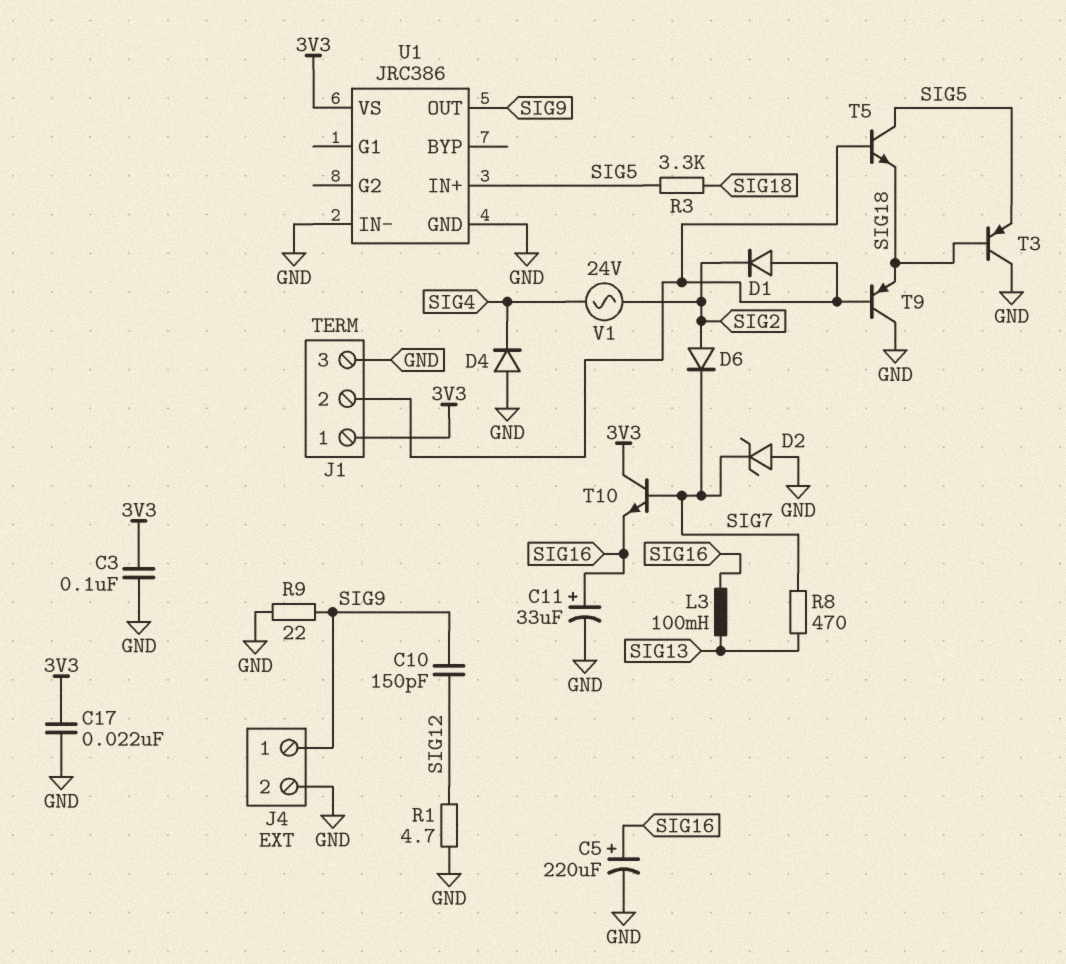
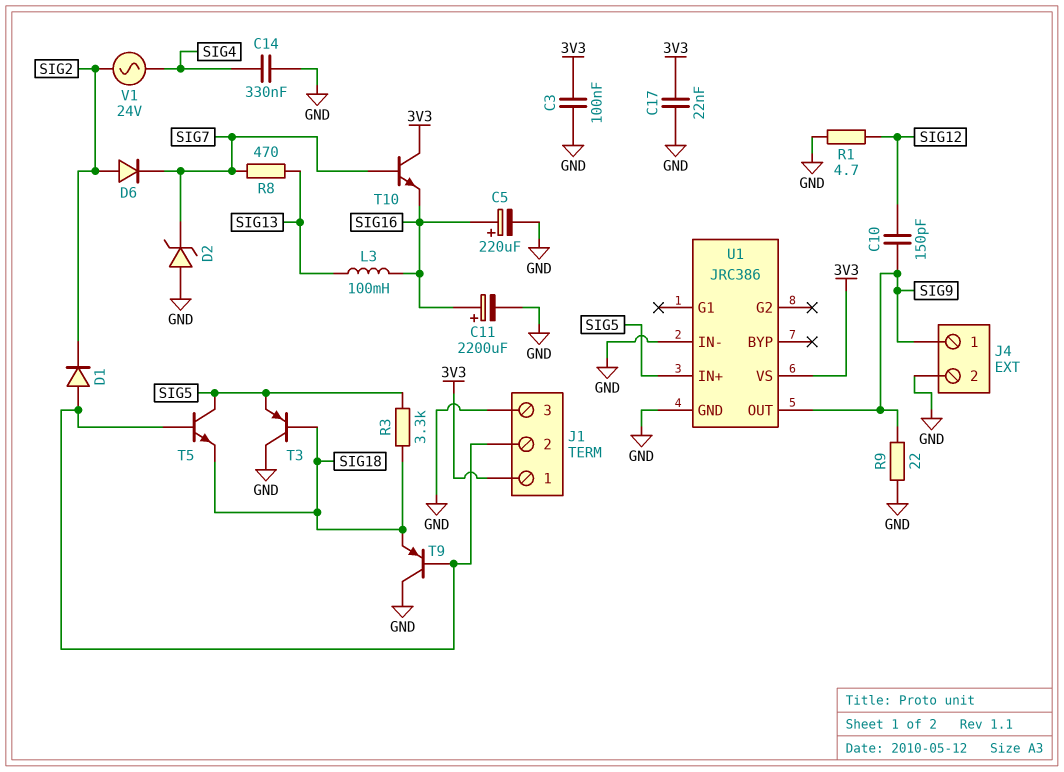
C11: 33uF (plus SIG16, minus GND) -> 2200uF (plus SIG16, minus GND)
C14: none -> 330nF (GND, SIG4)
D4: diode (A GND, K SIG4) -> none

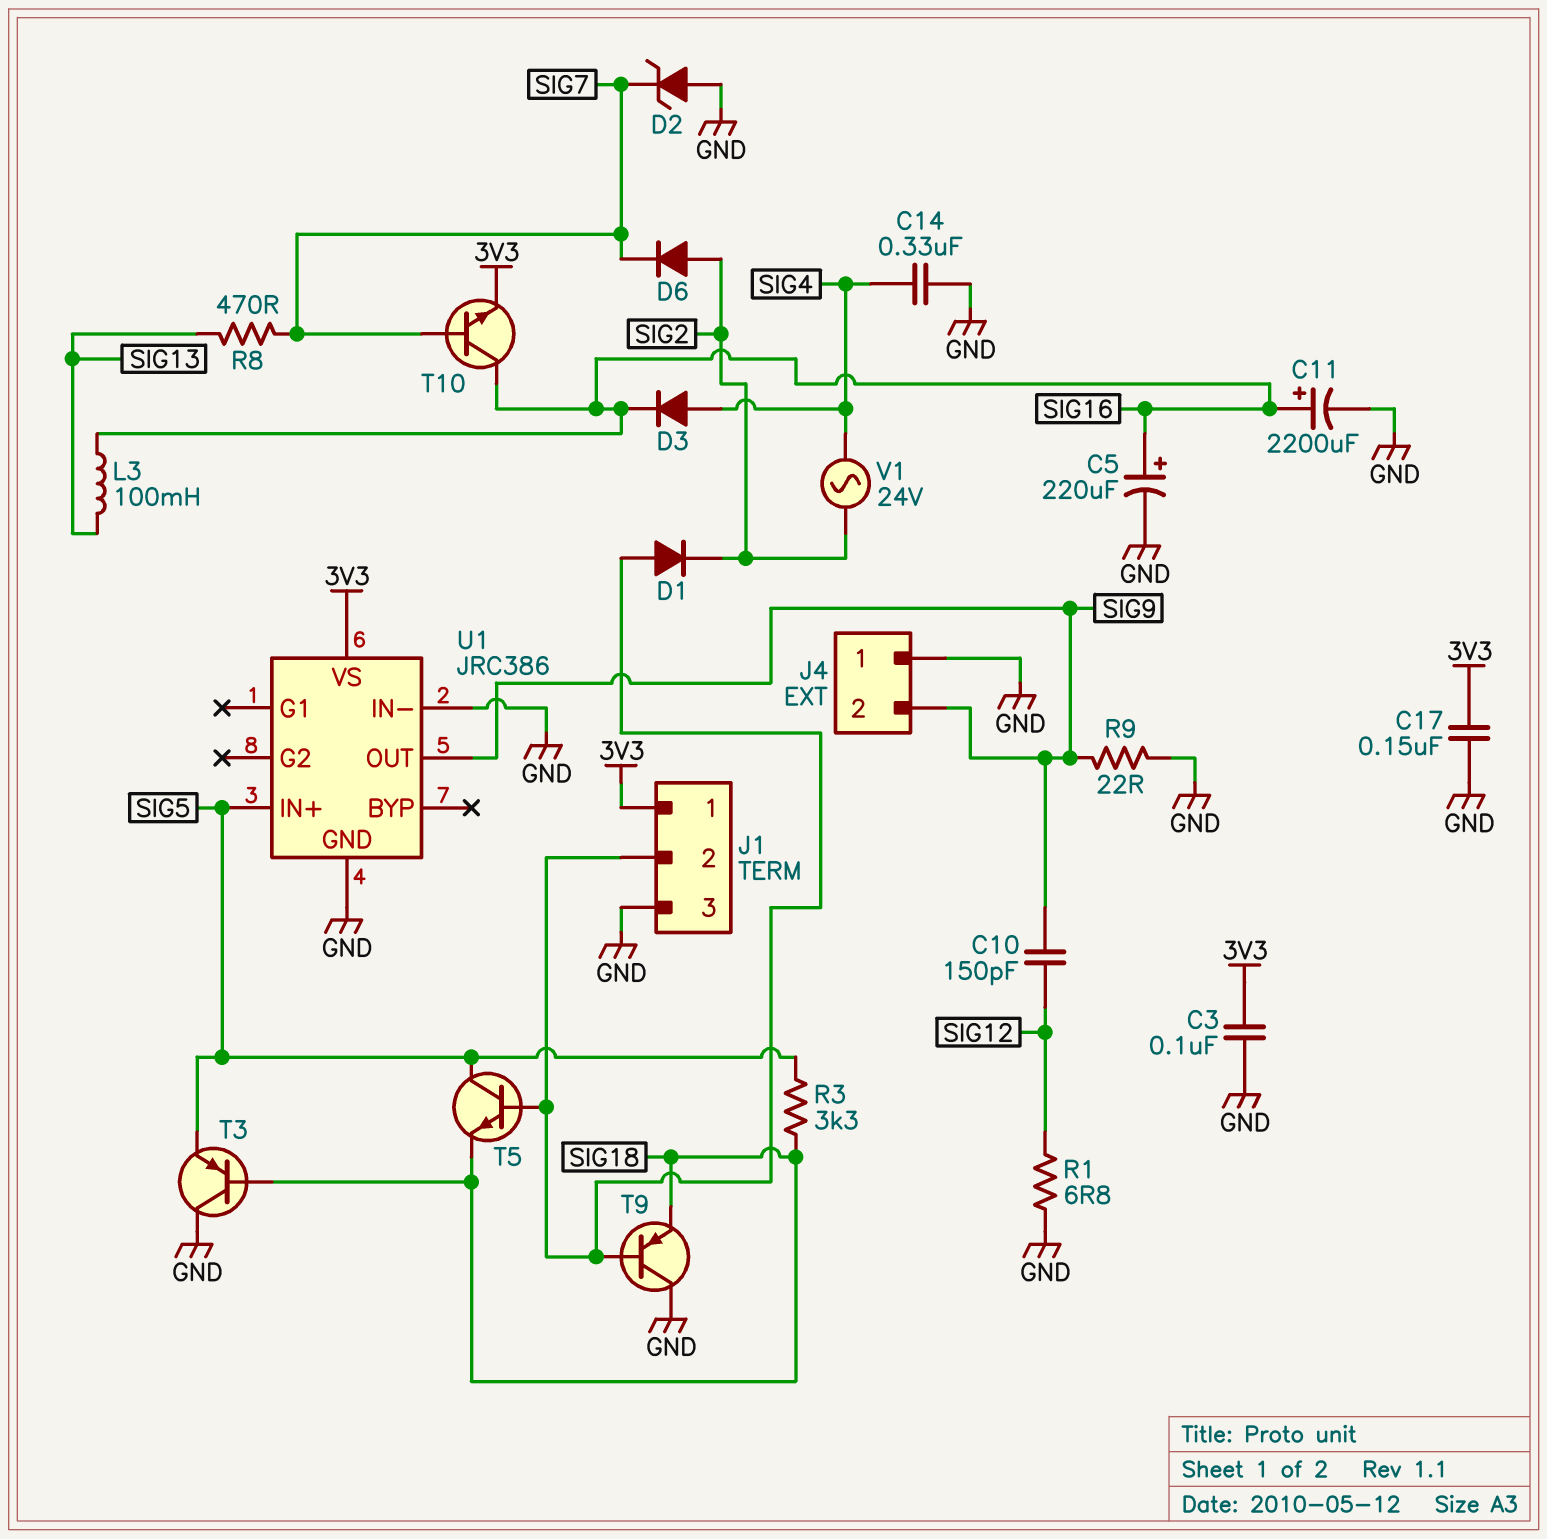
C17: 22nF (3V3, GND) -> 150nF (3V3, GND)
D3: none -> diode (A SIG4, K SIG16)
J4 pin 1: SIG9 -> GND
J4 pin 2: GND -> SIG9
R1: 4.7 (GND, SIG12) -> 6.8 (GND, SIG12)
T10: NPN (B SIG7, C 3V3, E SIG16) -> NPN (B SIG7, C SIG16, E 3V3)

